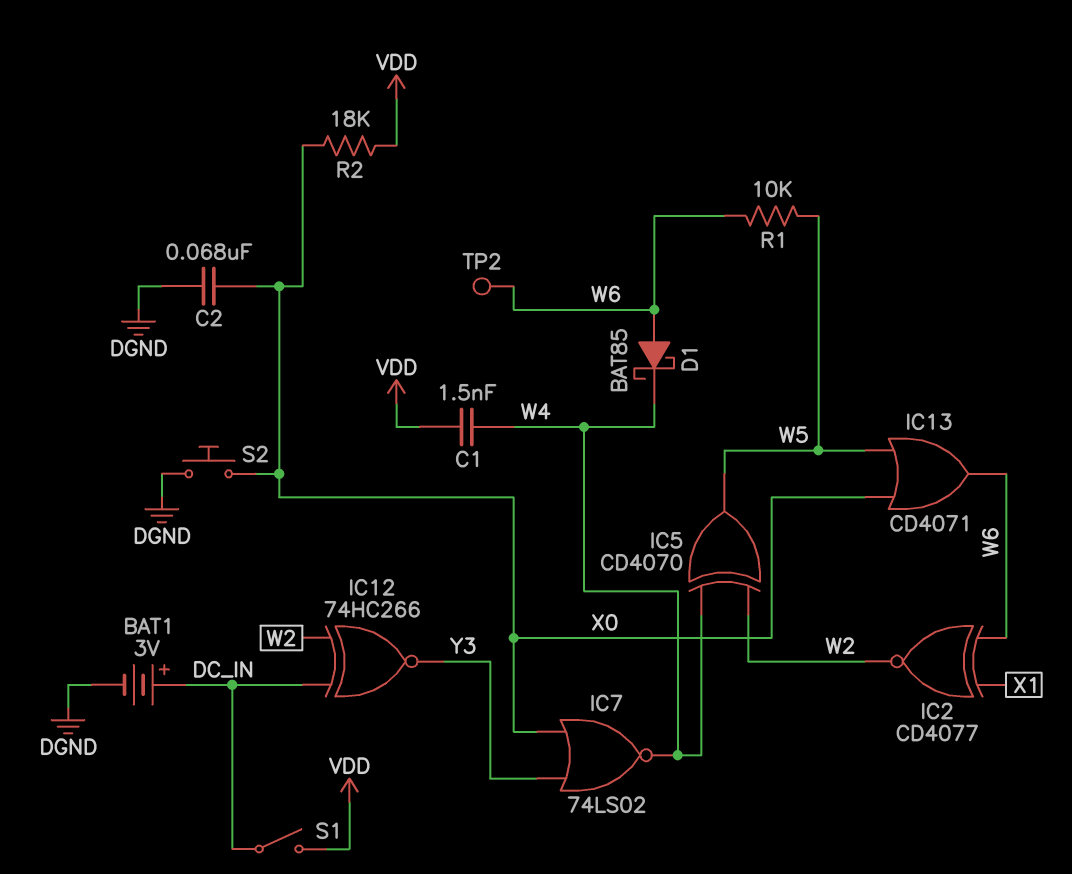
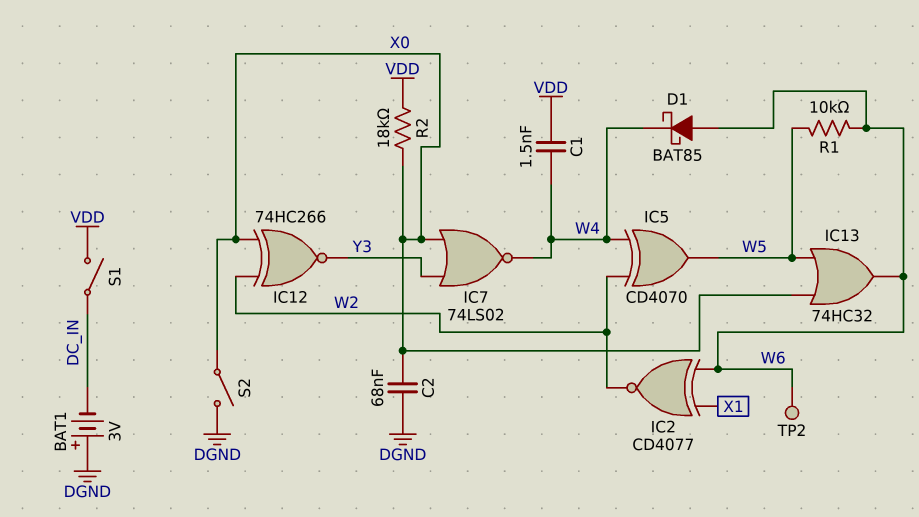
BAT1: 3V (plus DC_IN, minus DGND) -> 3V (plus DGND, minus DC_IN)
IC12: XNOR 74HC266 (in DC_IN, in W2, out Y3) -> XNOR 74HC266 (in W2, in X0, out Y3)
IC13: OR CD4071 (in W5, in X0, out W6) -> OR 74HC32 (in W5, in X0, out W6)
S2: button (DGND, X0) -> switch (DGND, X0)

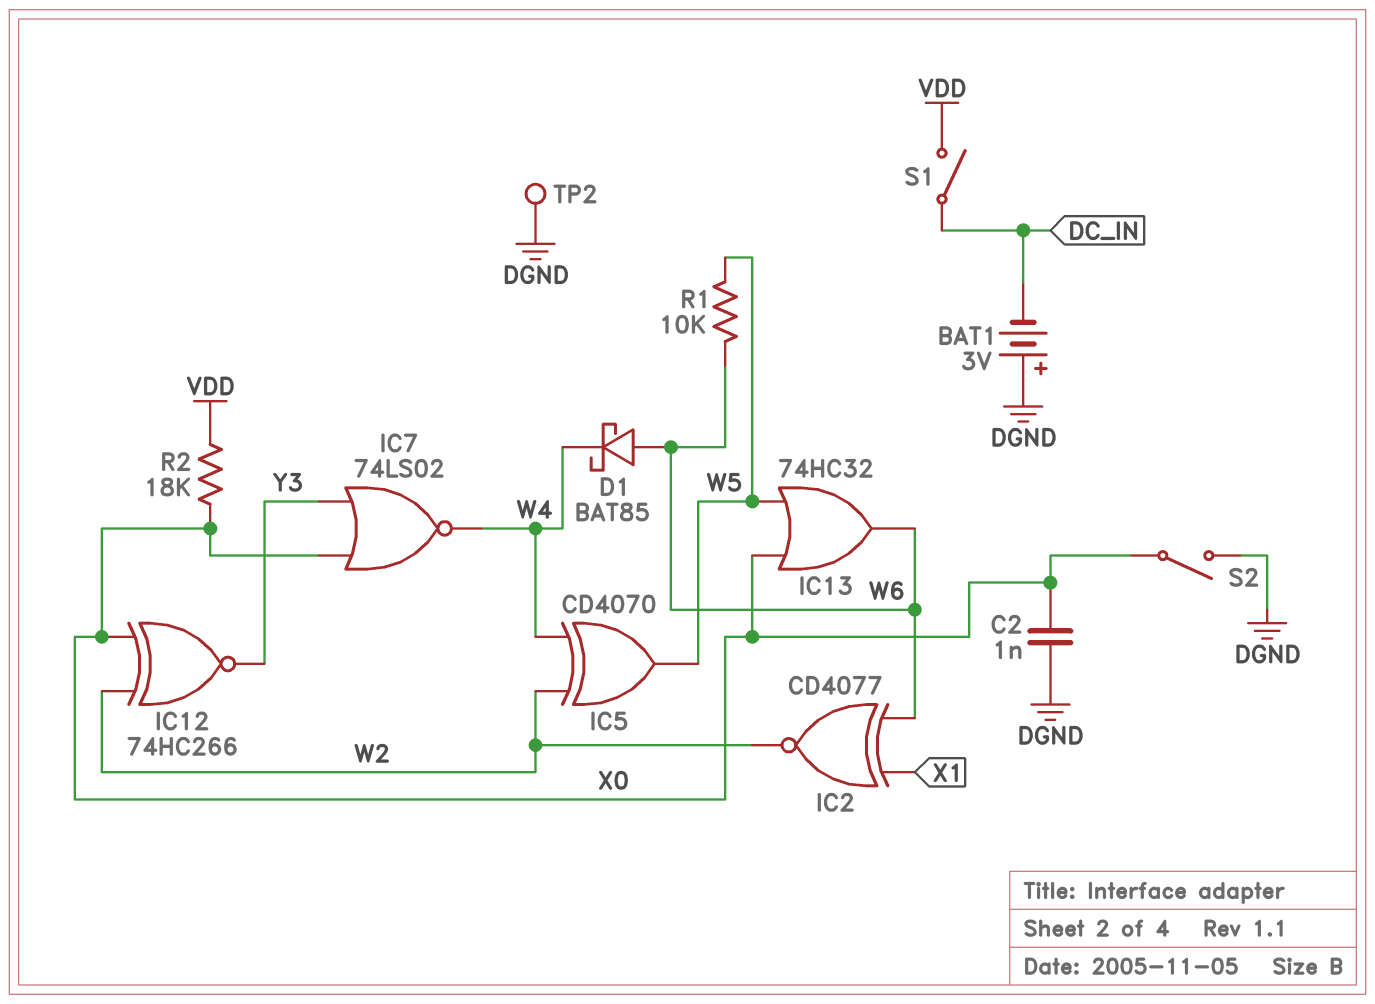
C1: 1.5nF (VDD, W4) -> none
C2: 68nF (DGND, X0) -> 1nF (DGND, X0)
TP2: test point (W6) -> test point (DGND)

